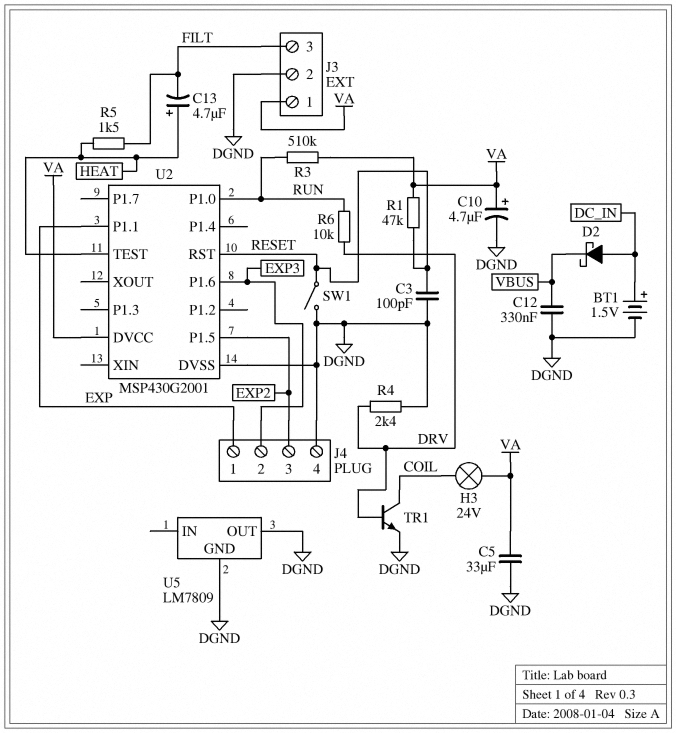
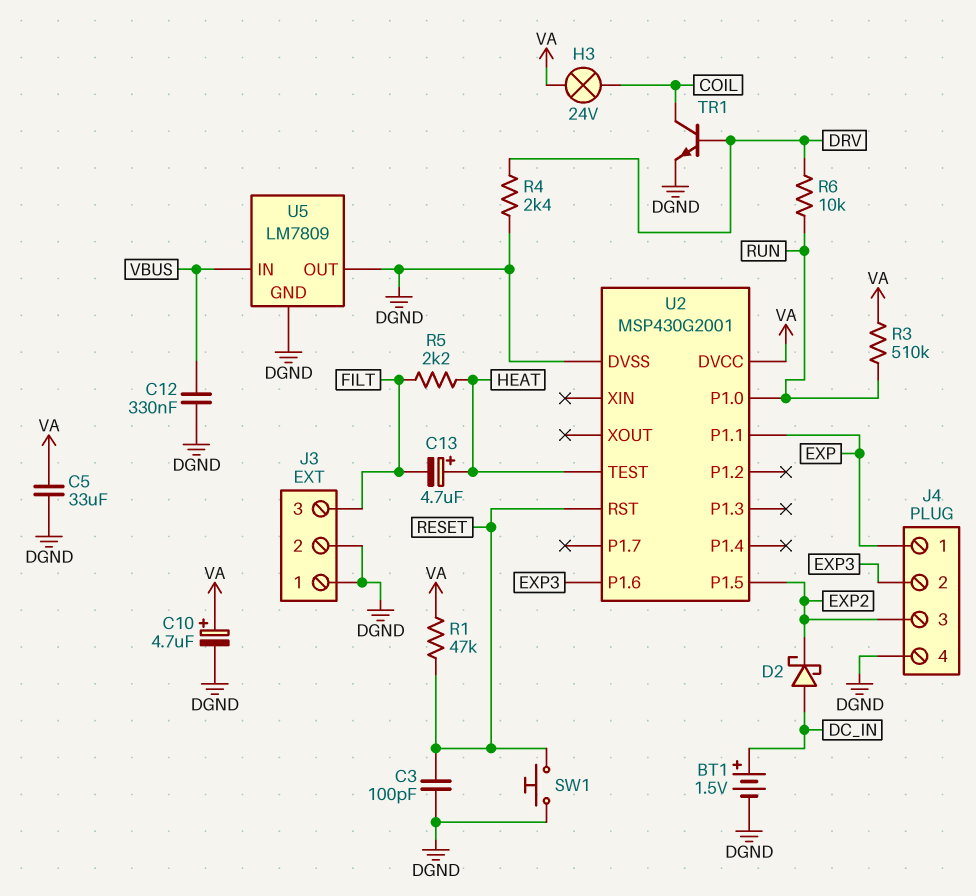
D2: schottky (A DC_IN, K VBUS) -> schottky (A DC_IN, K EXP2)
J3 pin 1: VA -> DGND
R5: 1.5k (FILT, HEAT) -> 2.2k (FILT, HEAT)
SW1: switch (DGND, RESET) -> button (DGND, RESET)
U5 pin IN: none -> VBUS

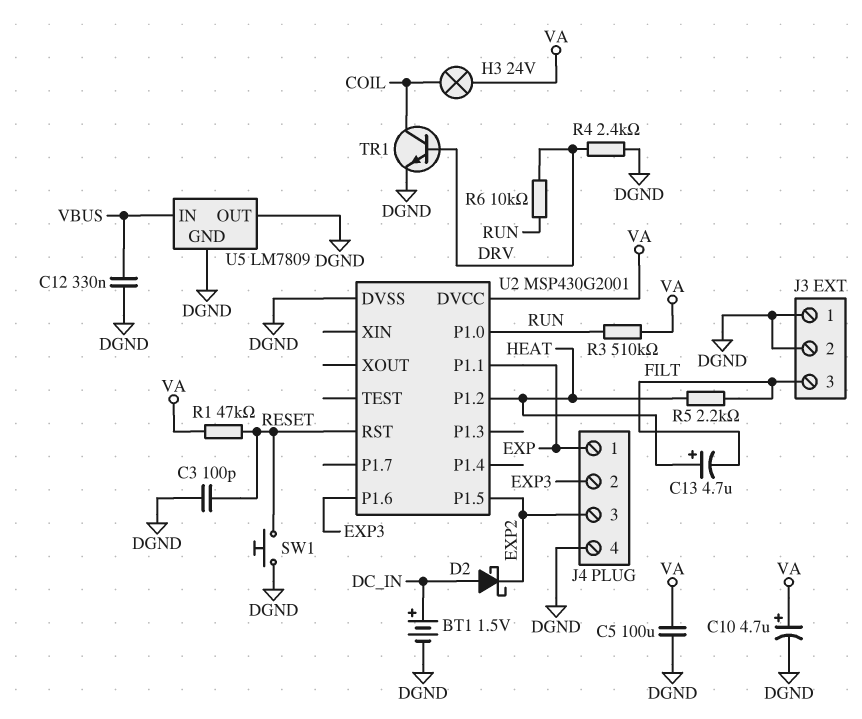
C5: 33uF (DGND, VA) -> 100uF (DGND, VA)
U2 pin P1.2: none -> HEAT
U2 pin TEST: HEAT -> none

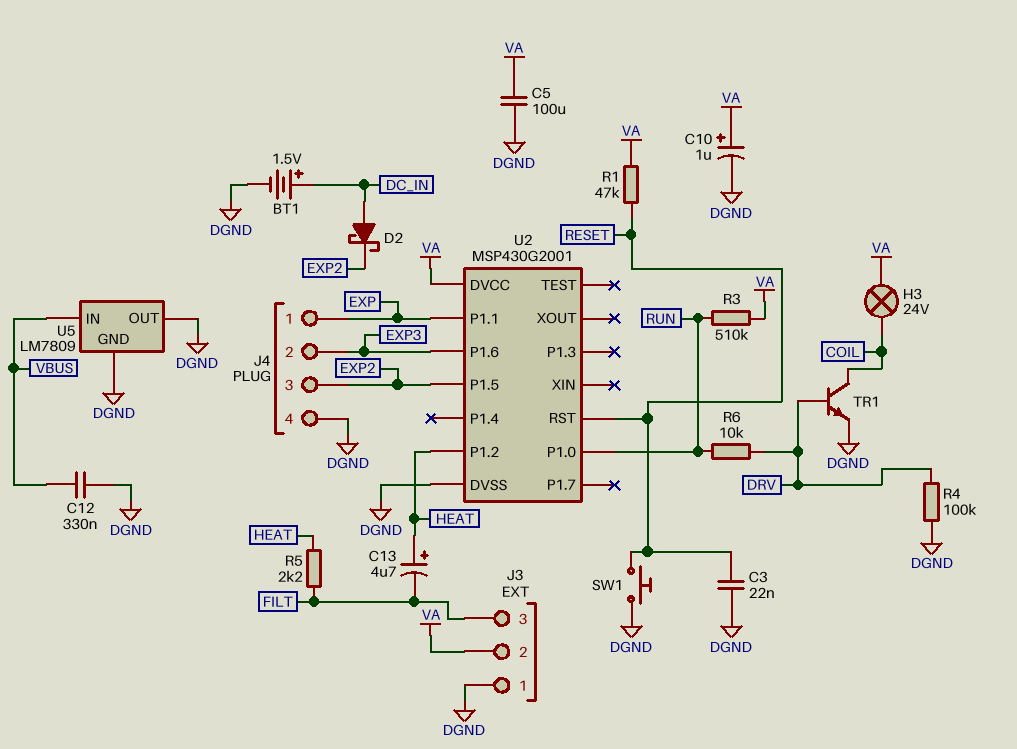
C3: 100pF (DGND, RESET) -> 22nF (DGND, RESET)
C10: 4.7uF (plus VA, minus DGND) -> 1uF (plus VA, minus DGND)
J3 pin 2: DGND -> VA
R4: 2.4k (DGND, DRV) -> 100k (DGND, DRV)

